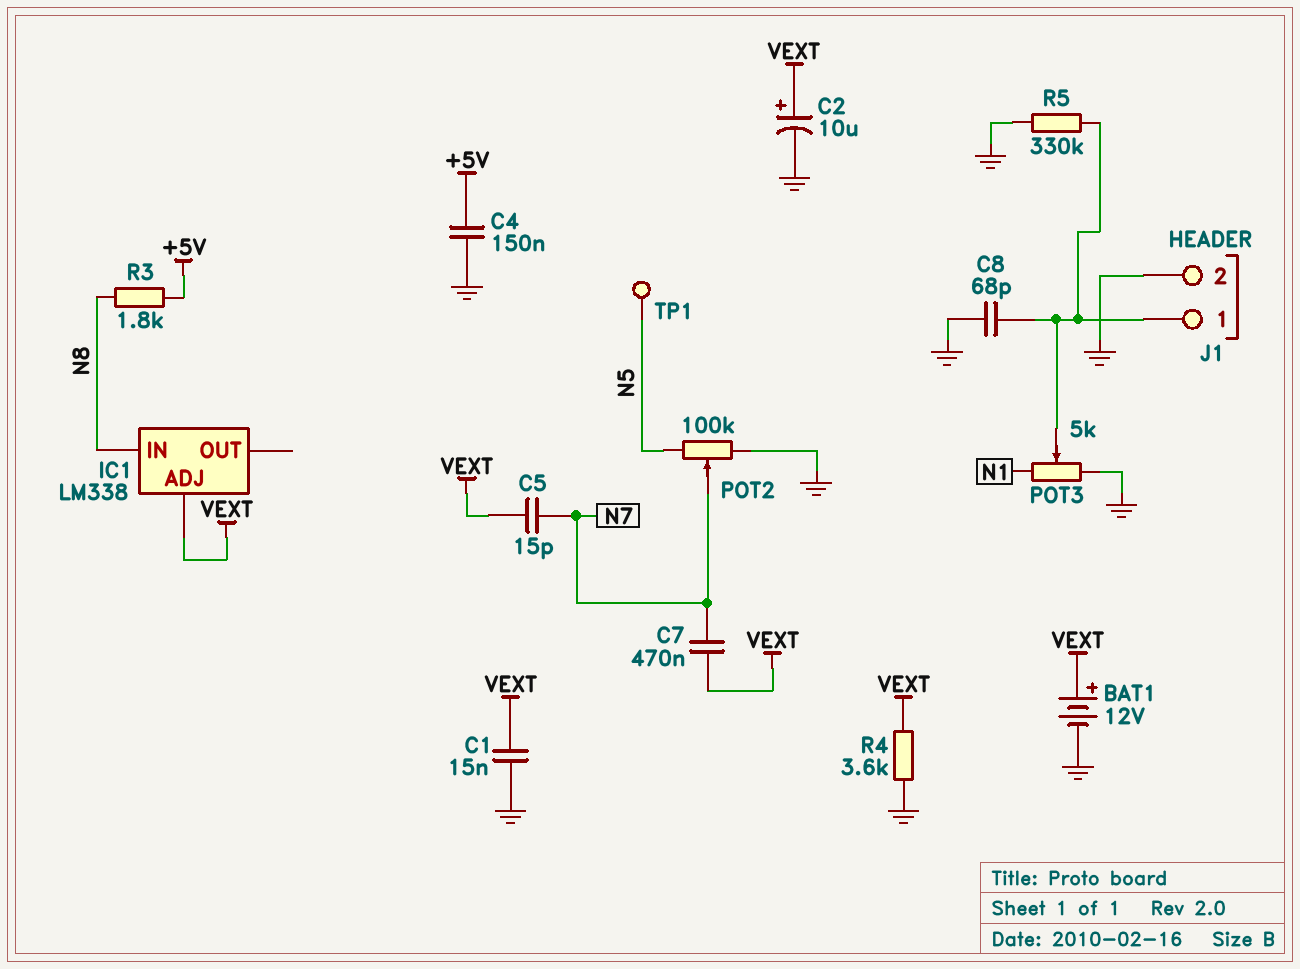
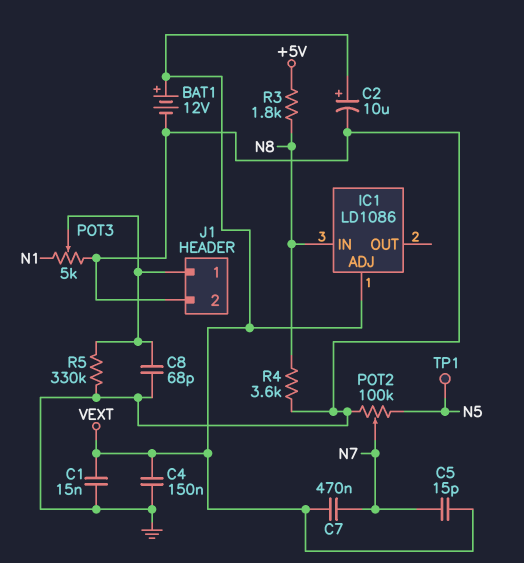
C4: 150nF (+5V, GND) -> 150nF (GND, VEXT)
IC1: LM338 -> LD1086
R4: 3.6k (GND, VEXT) -> 3.6k (GND, N8)

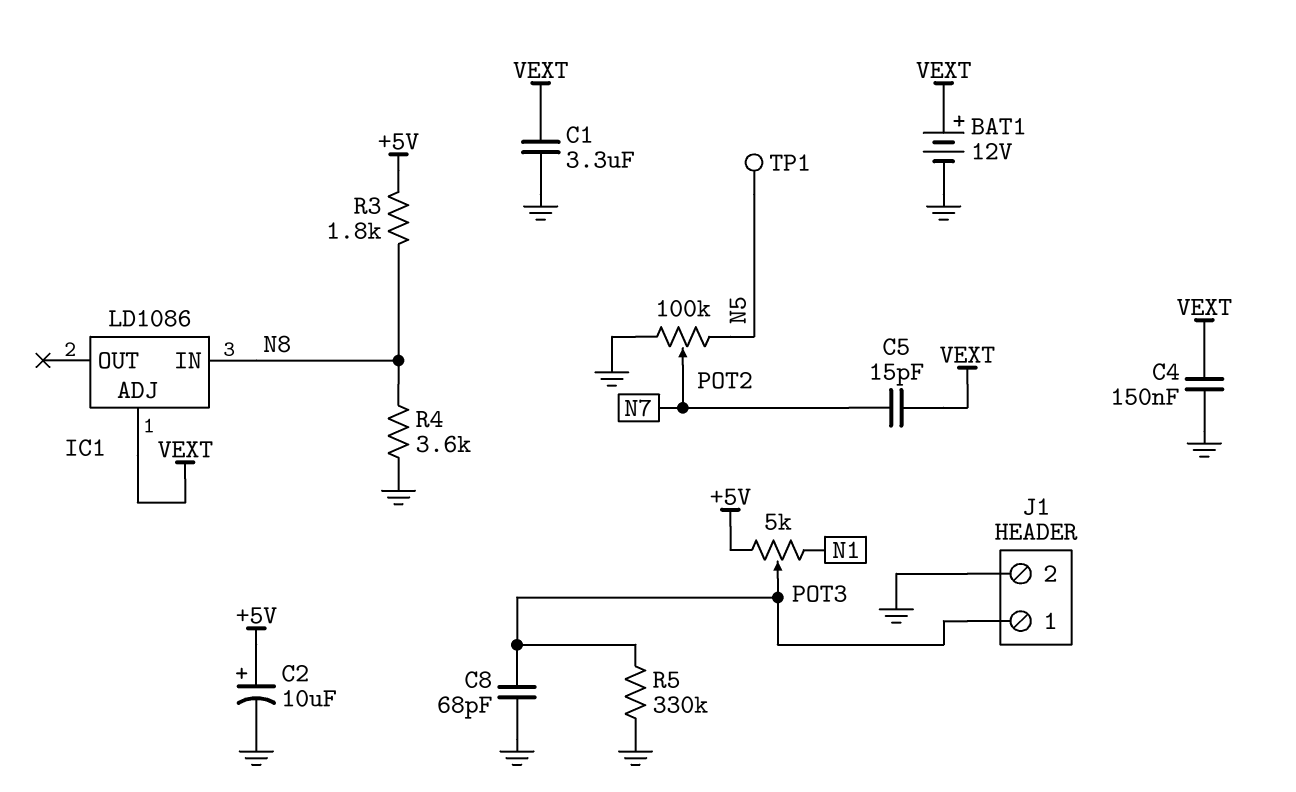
C1: 15nF (GND, VEXT) -> 3.3uF (GND, VEXT)
C2: 10uF (plus VEXT, minus GND) -> 10uF (plus +5V, minus GND)
C7: 470nF (N7, VEXT) -> none
POT3: 5k (GND, N1, wiper J1/1) -> 5k (+5V, N1, wiper J1/1)

